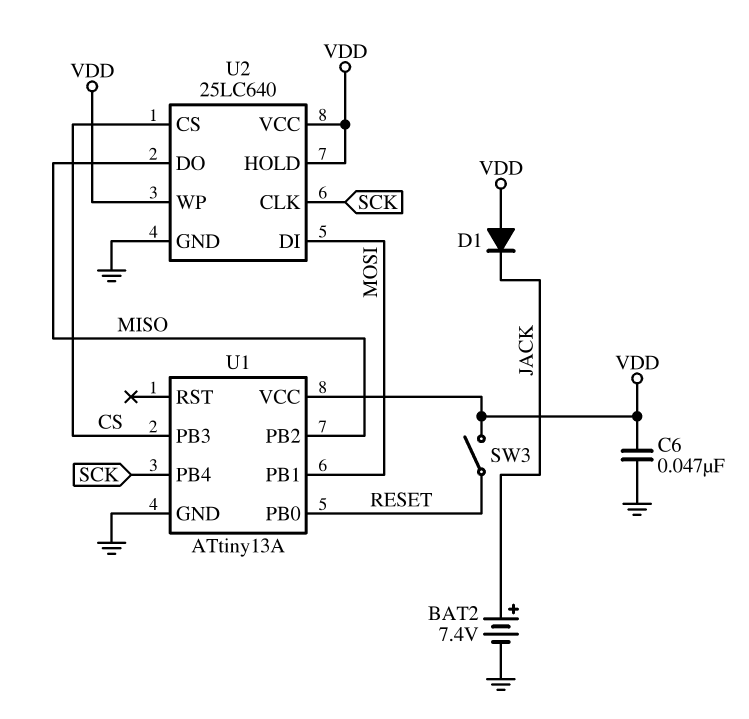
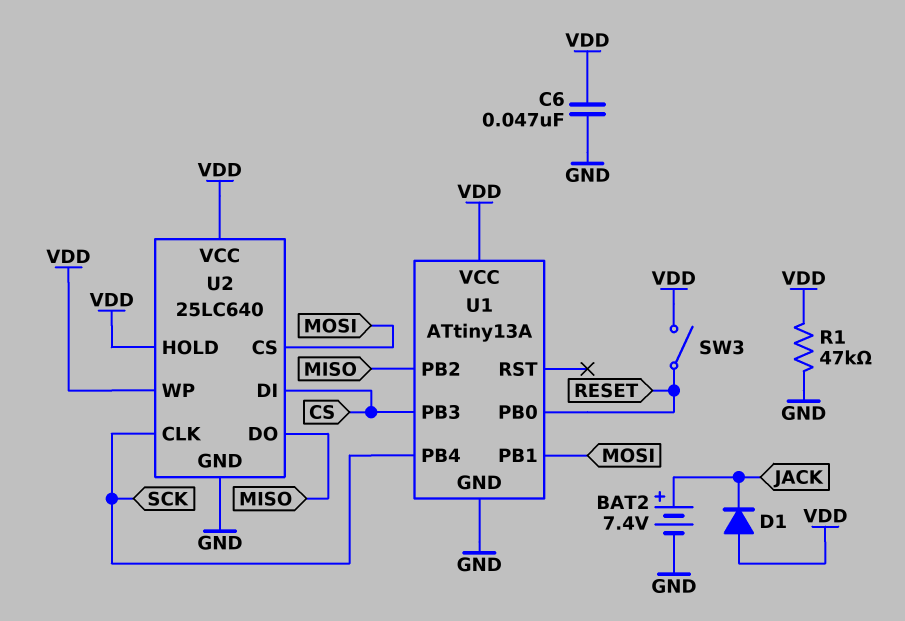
R1: none -> 47k (GND, VDD)
U2 pin CS: CS -> MOSI
U2 pin DI: MOSI -> CS

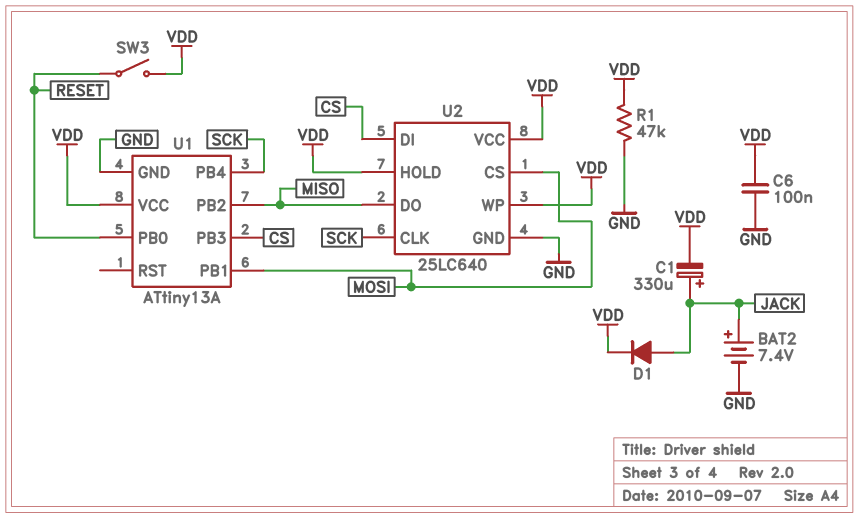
C1: none -> 330uF (plus JACK, minus VDD)
C6: 47nF (GND, VDD) -> 100nF (GND, VDD)
D1: diode (A VDD, K JACK) -> diode (A JACK, K VDD)

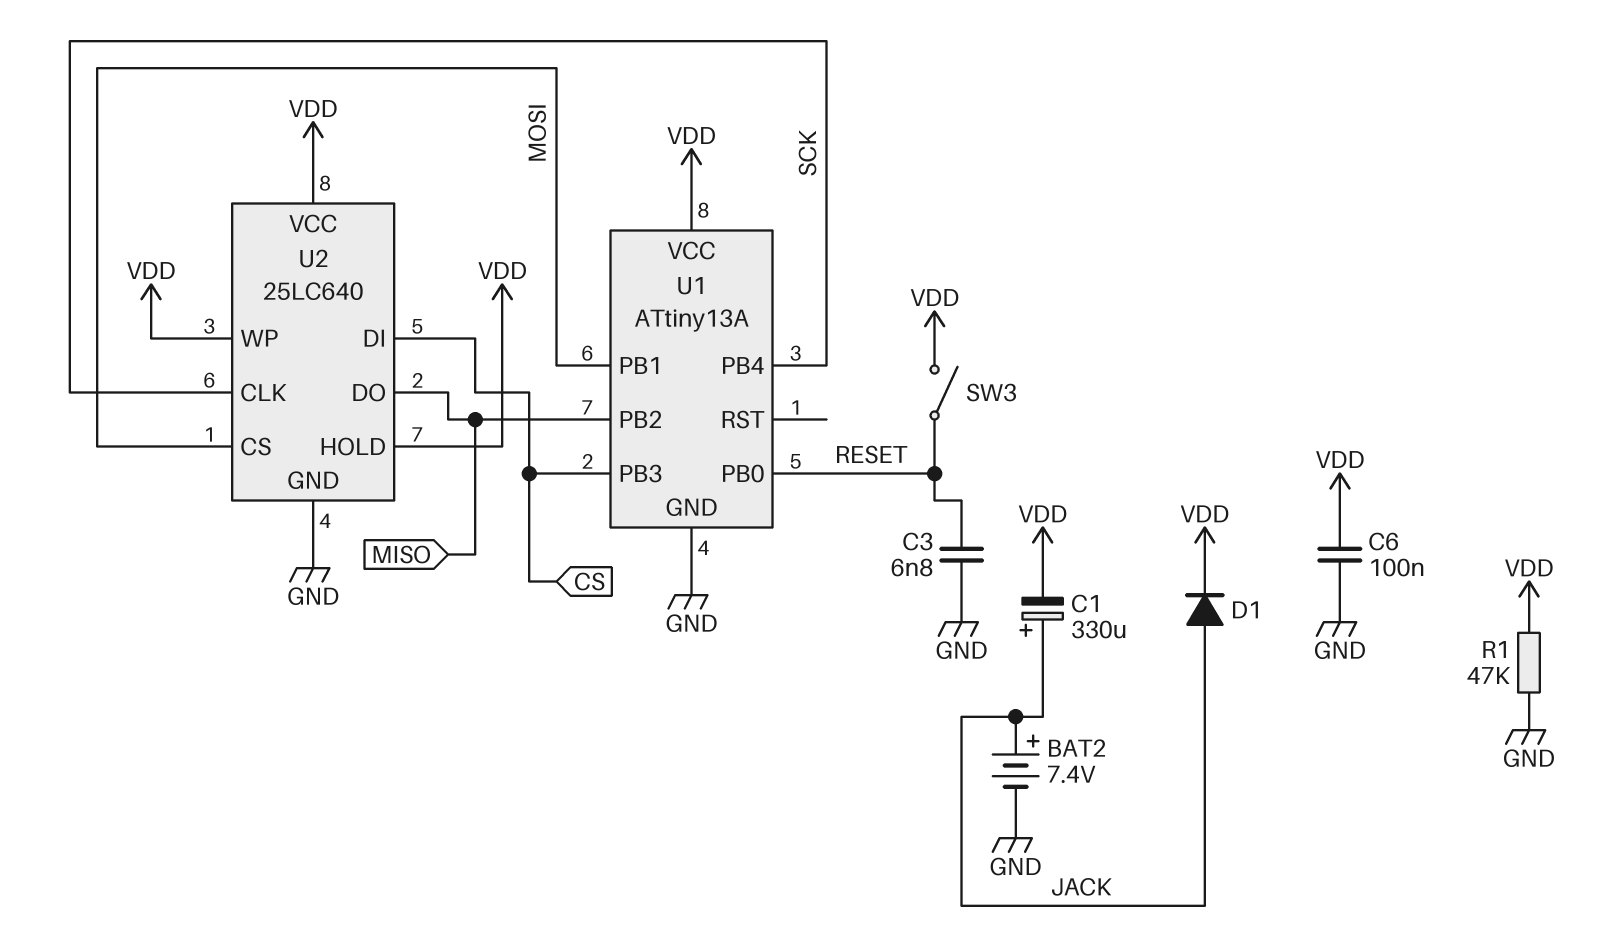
C3: none -> 6.8nF (GND, RESET)

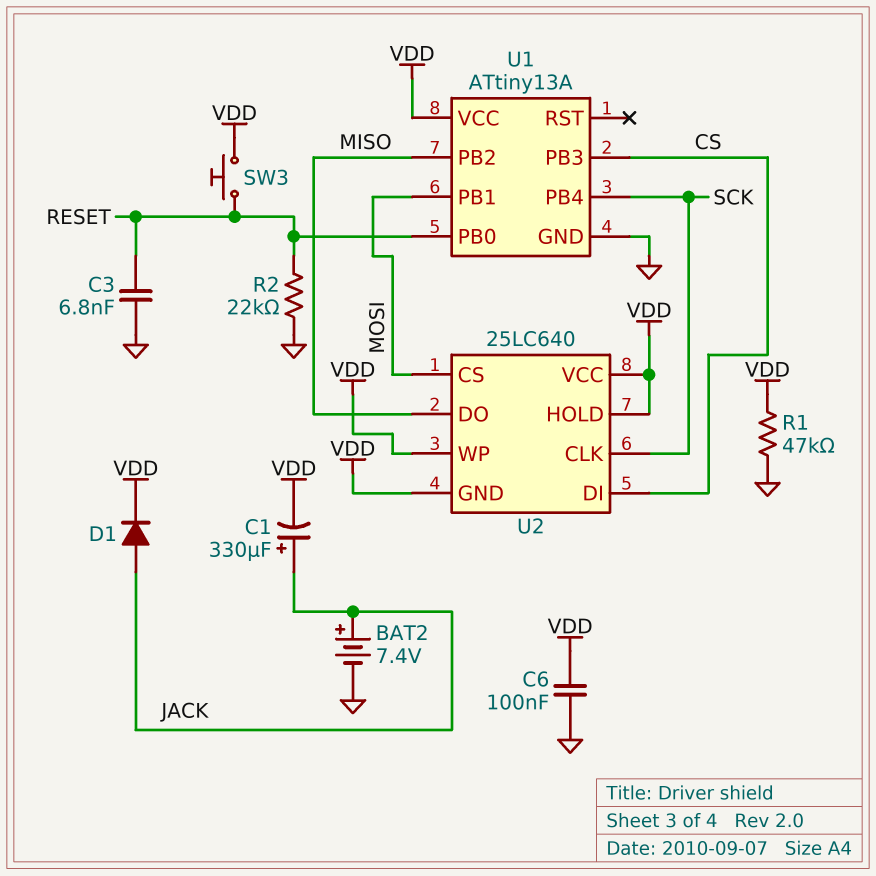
R2: none -> 22k (GND, RESET)
SW3: switch (RESET, VDD) -> button (RESET, VDD)
U2 pin GND: GND -> VDD

